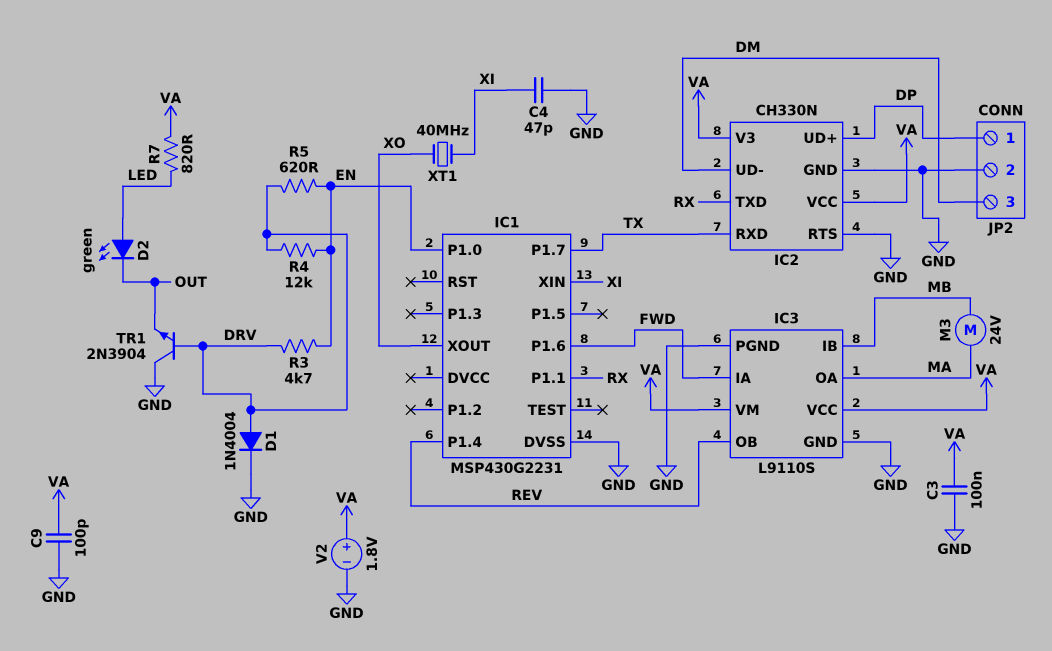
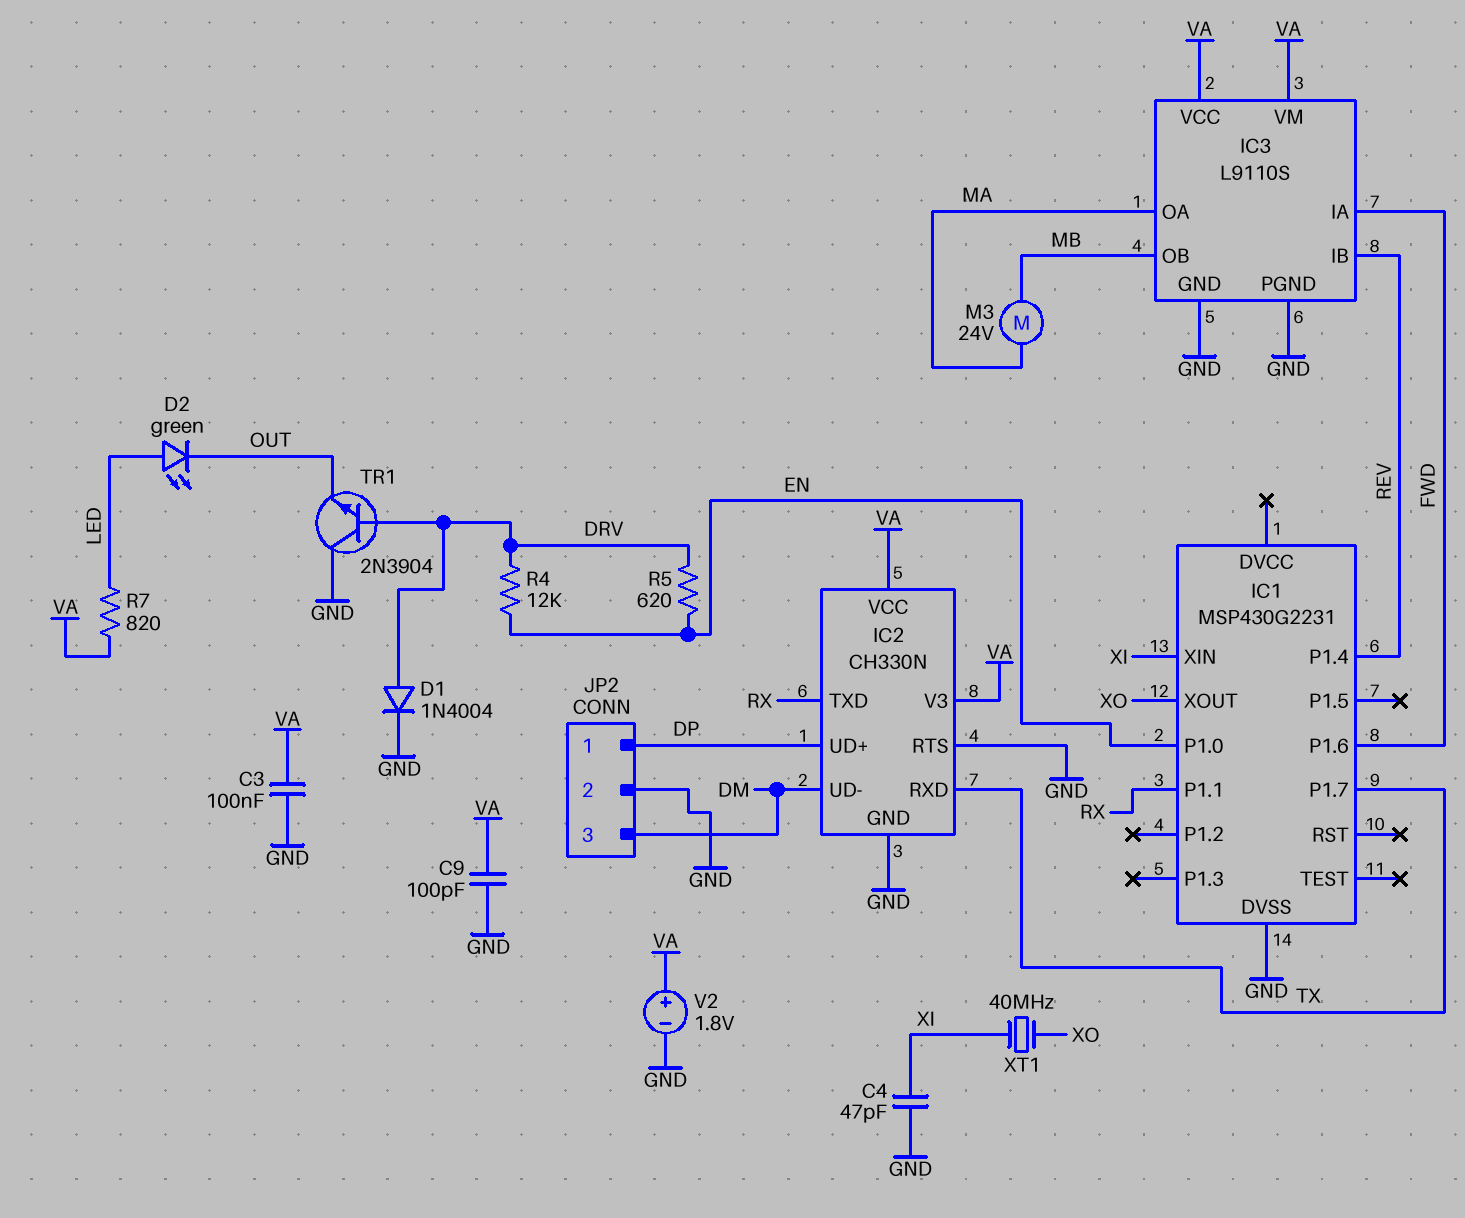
IC3 pin IB: MB -> REV
IC3 pin OB: REV -> MB
R3: 4.7k (DRV, EN) -> none

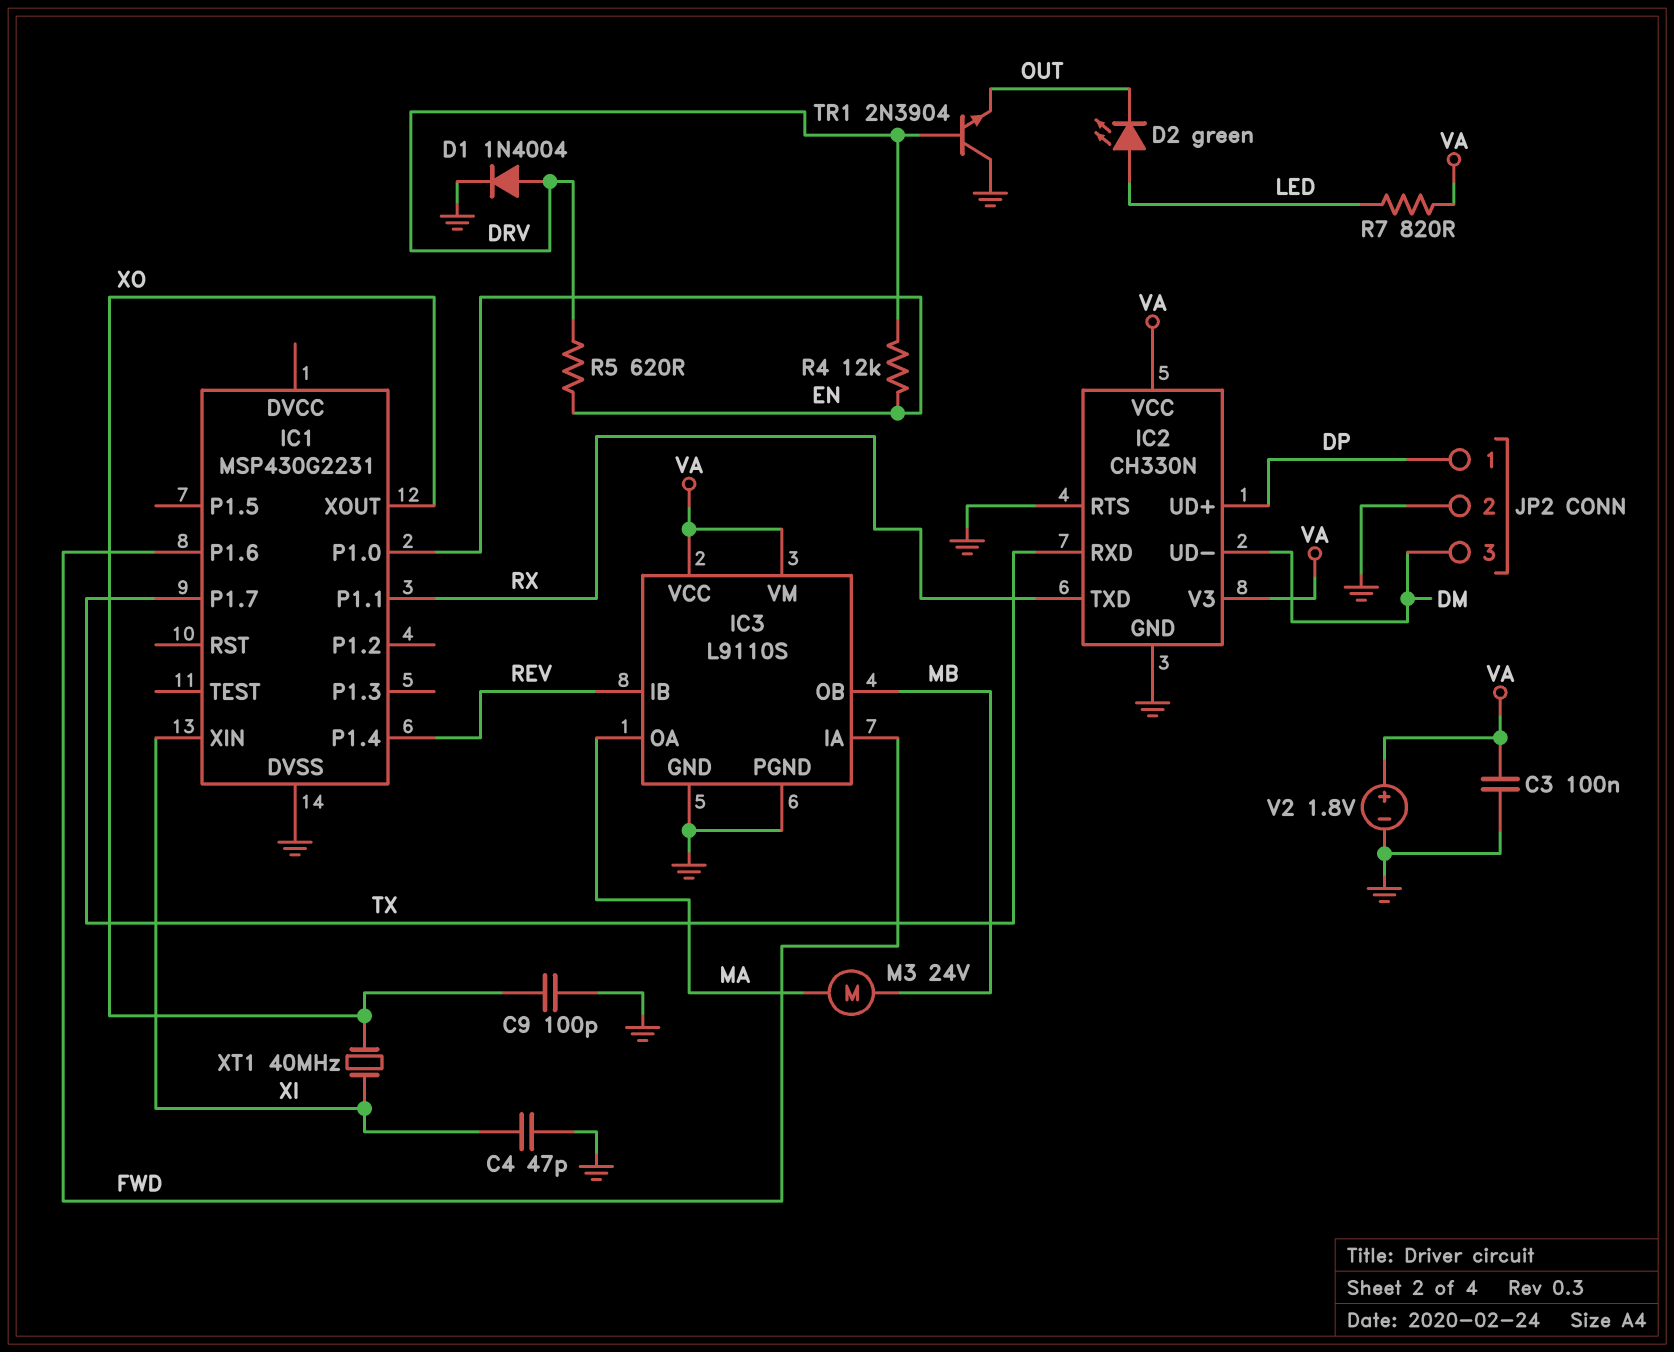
C9: 100pF (GND, VA) -> 100pF (GND, XO)

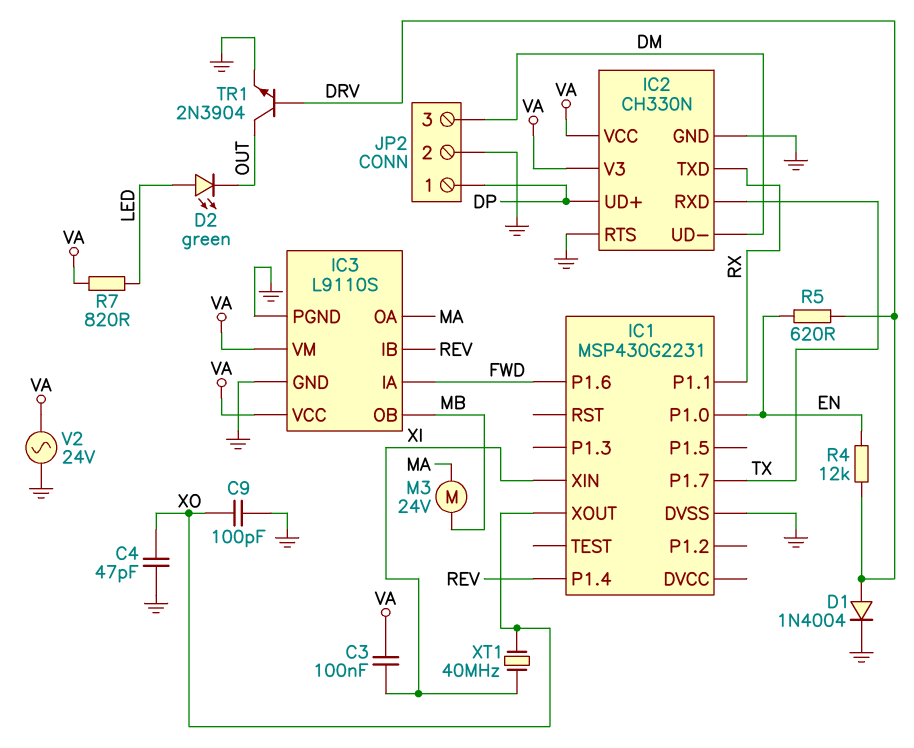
C3: 100nF (GND, VA) -> 100nF (VA, XI)
C4: 47pF (GND, XI) -> 47pF (GND, XO)
TR1: NPN 2N3904 (B DRV, C GND, E OUT) -> NPN 2N3904 (B DRV, C OUT, E GND)
V2: 1.8V (plus VA, minus GND) -> AC 24V (GND, VA)

